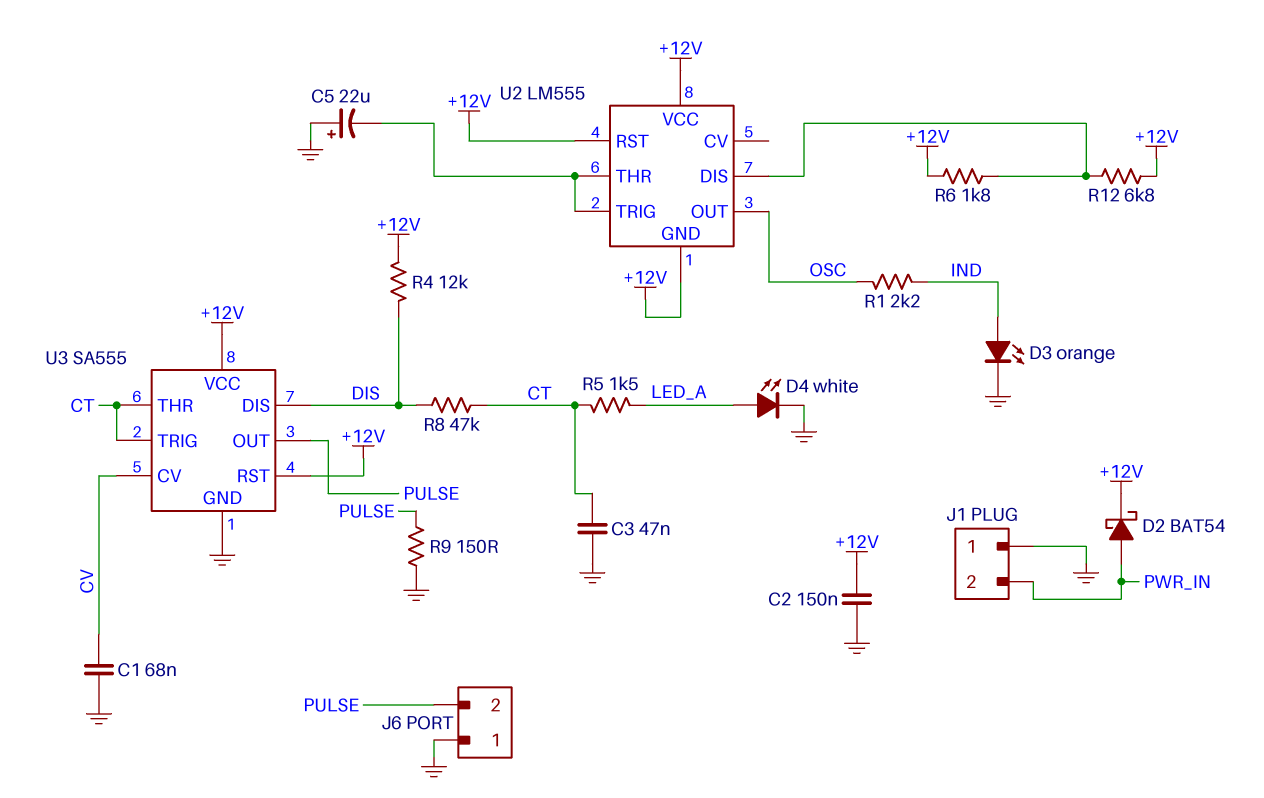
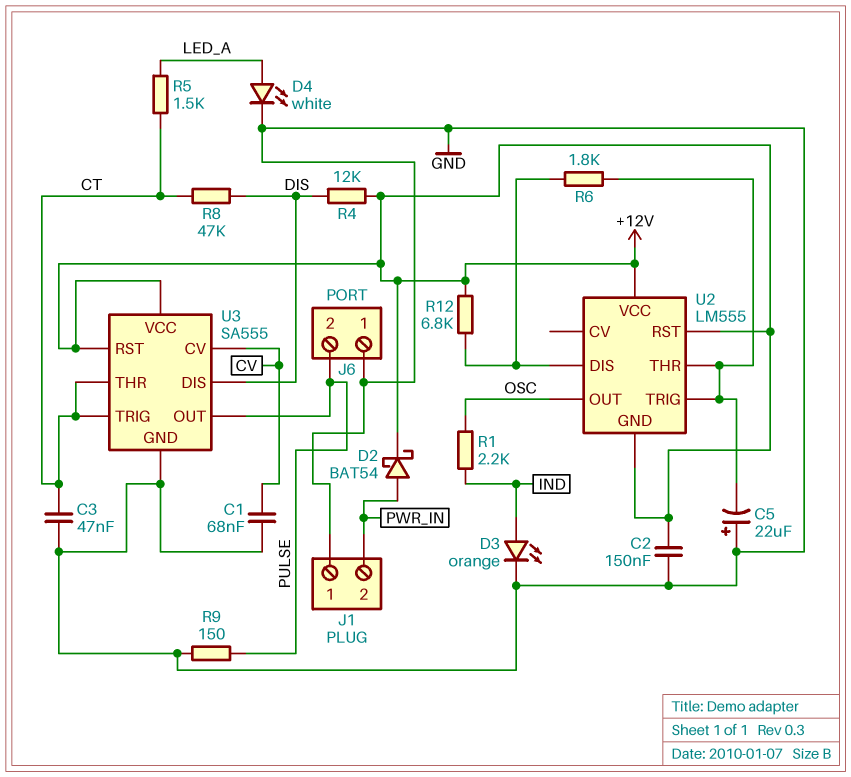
R6: 1.8k (+12V, U2/DIS) -> 1.8k (U2/DIS, U2/THR)

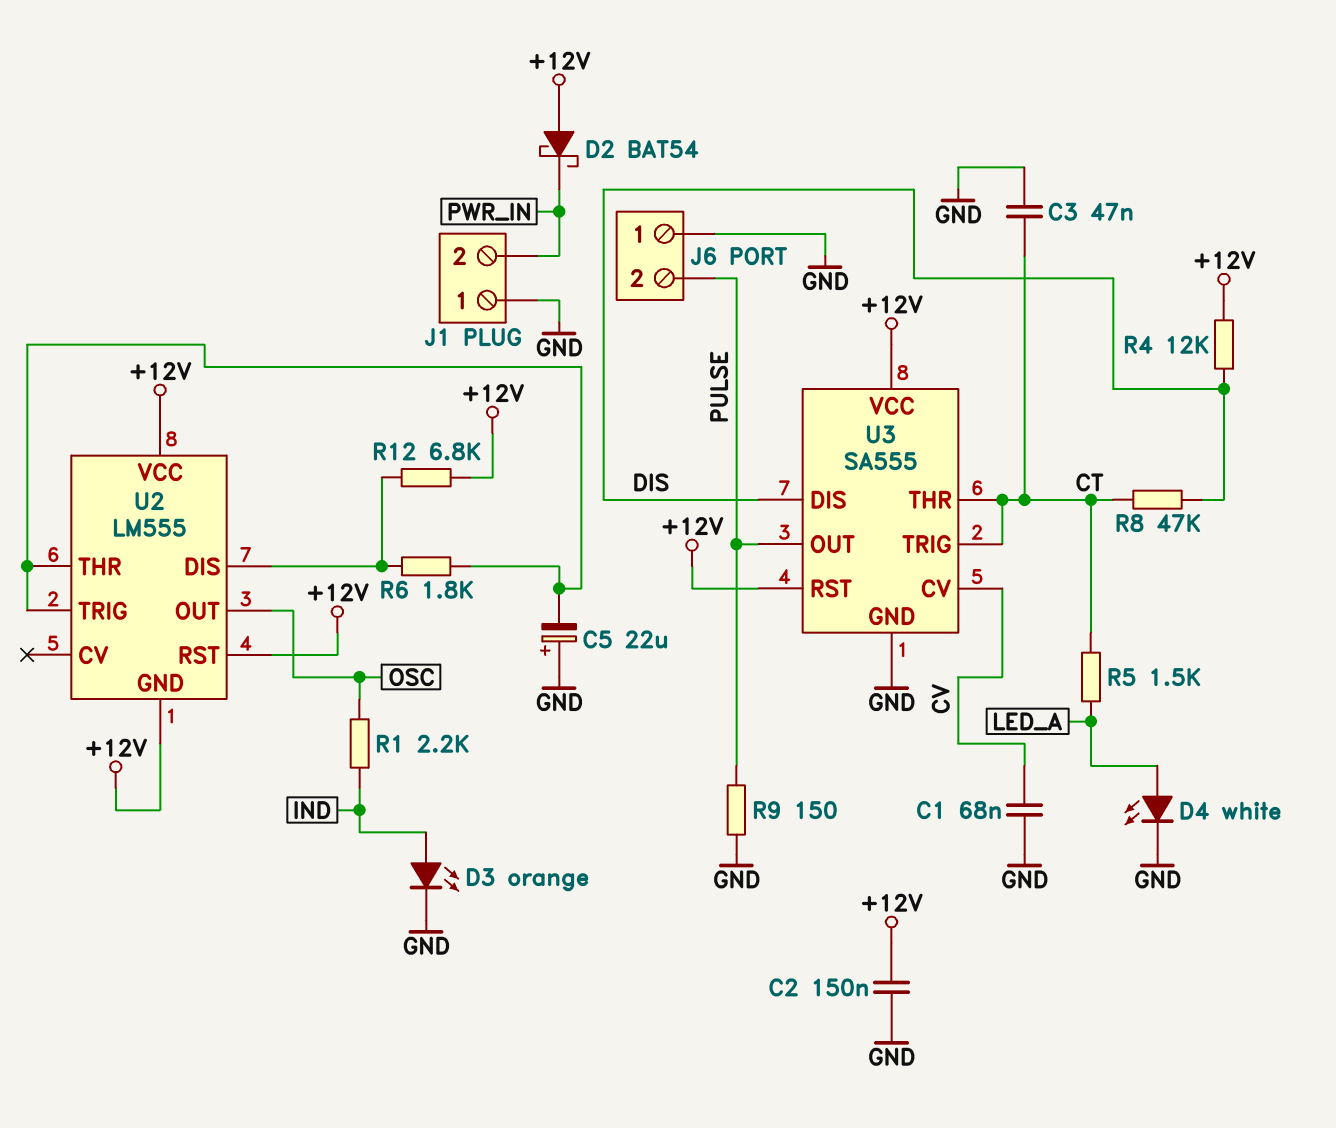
D2: schottky BAT54 (A PWR_IN, K +12V) -> schottky BAT54 (A +12V, K PWR_IN)

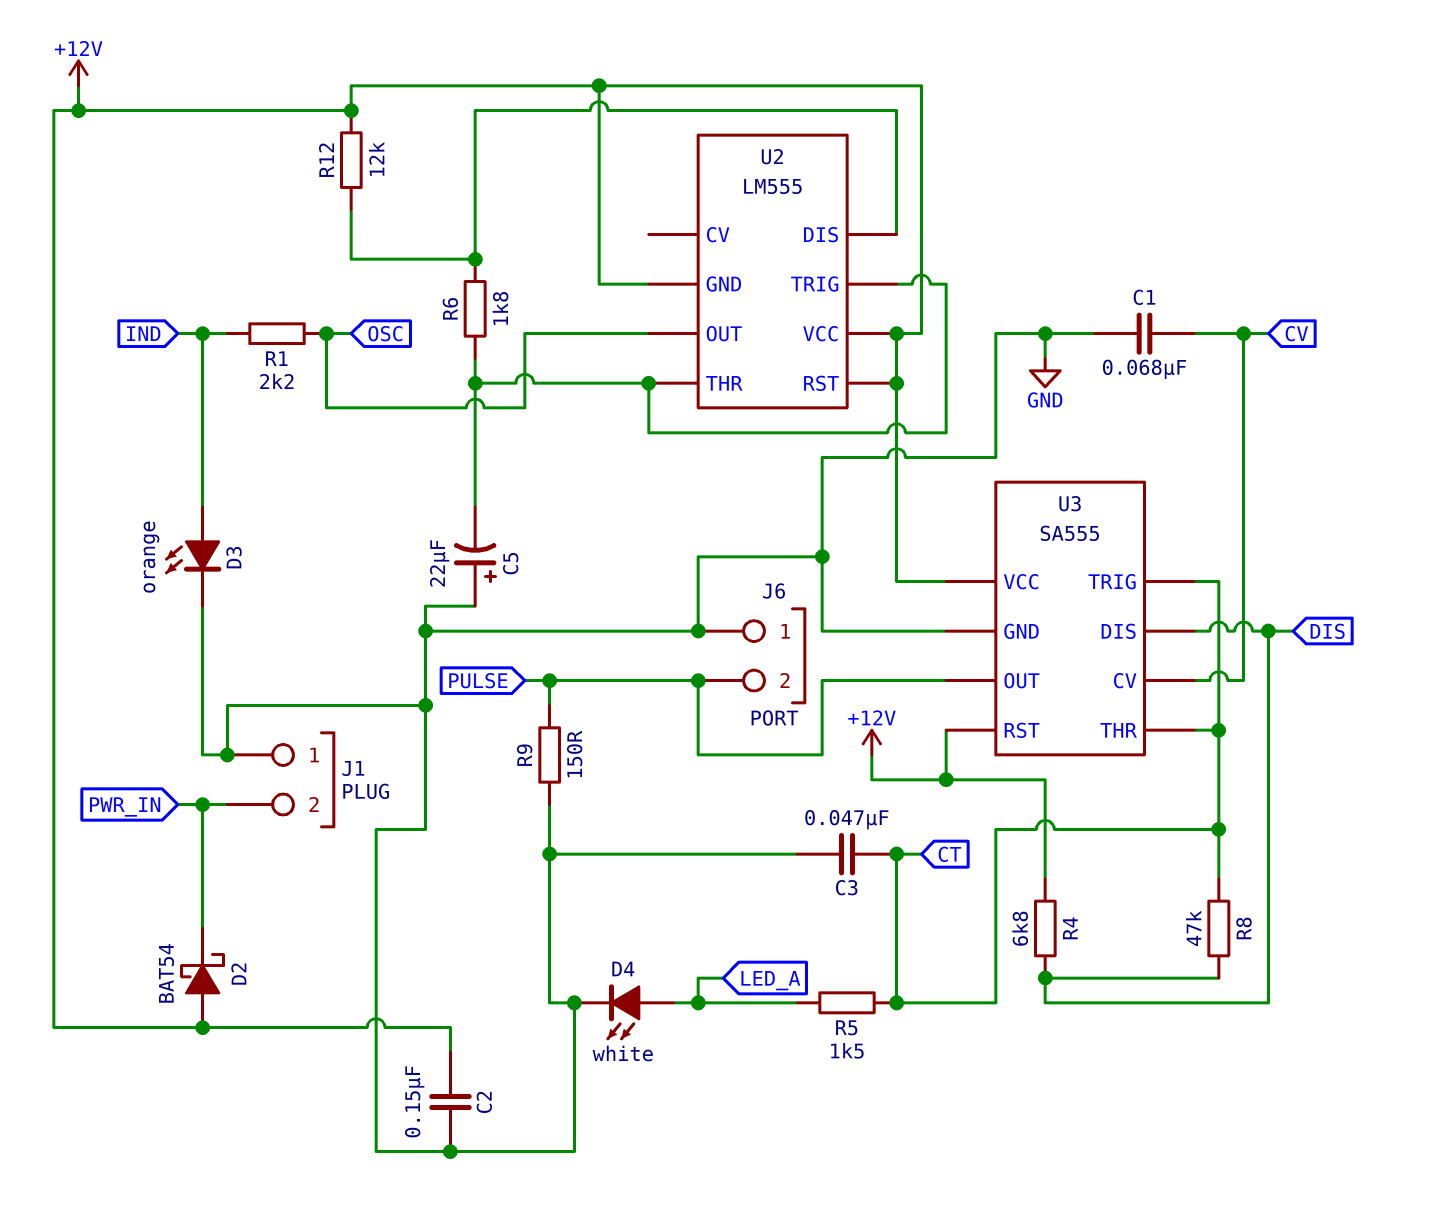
R4: 12k (+12V, DIS) -> 6.8k (+12V, DIS)
R12: 6.8k (+12V, U2/DIS) -> 12k (+12V, U2/DIS)

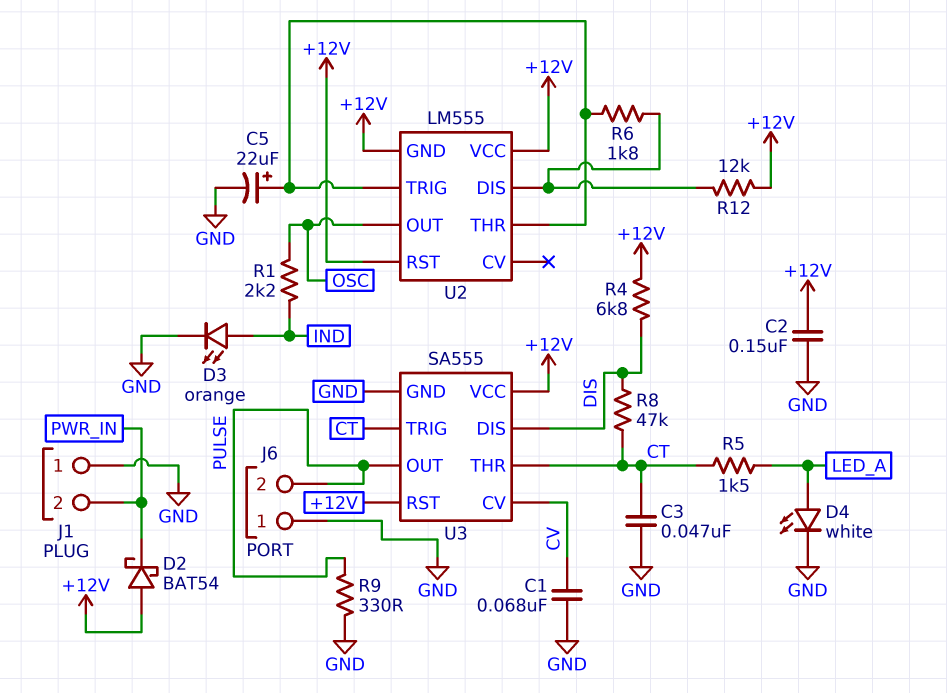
C5: 22uF (plus GND, minus U2/THR) -> 22uF (plus U2/THR, minus GND)
R9: 150 (GND, PULSE) -> 330 (GND, PULSE)

